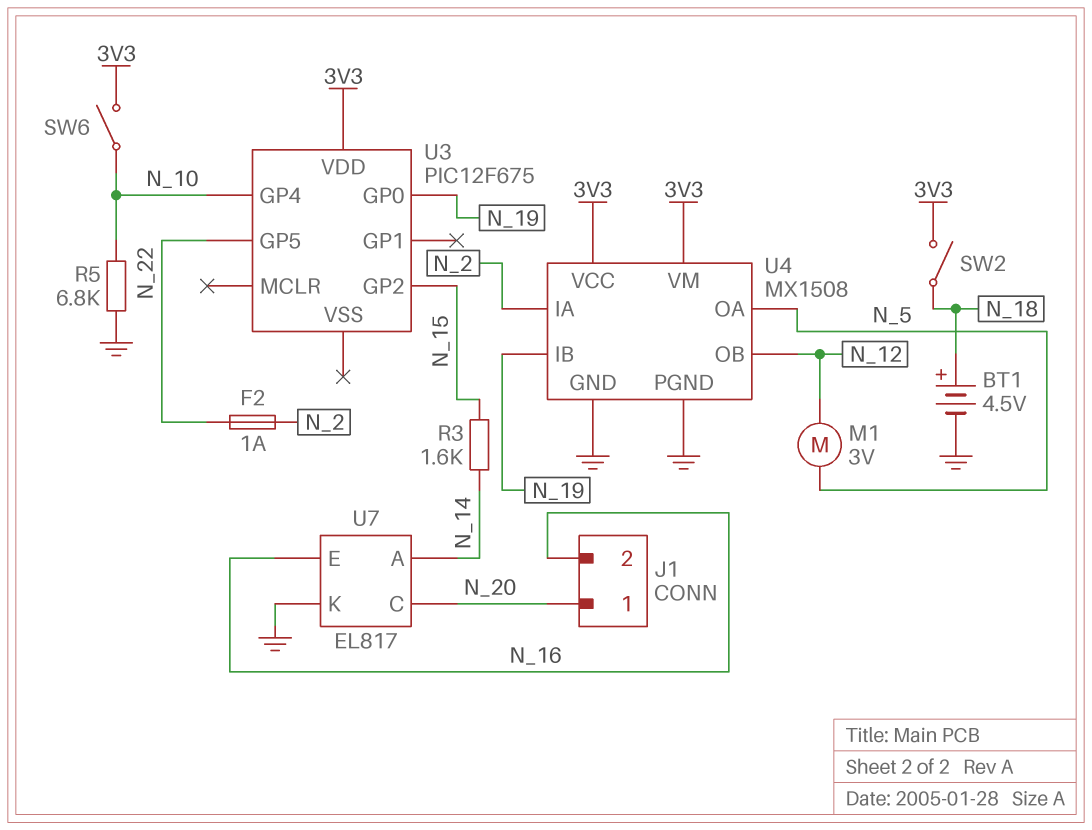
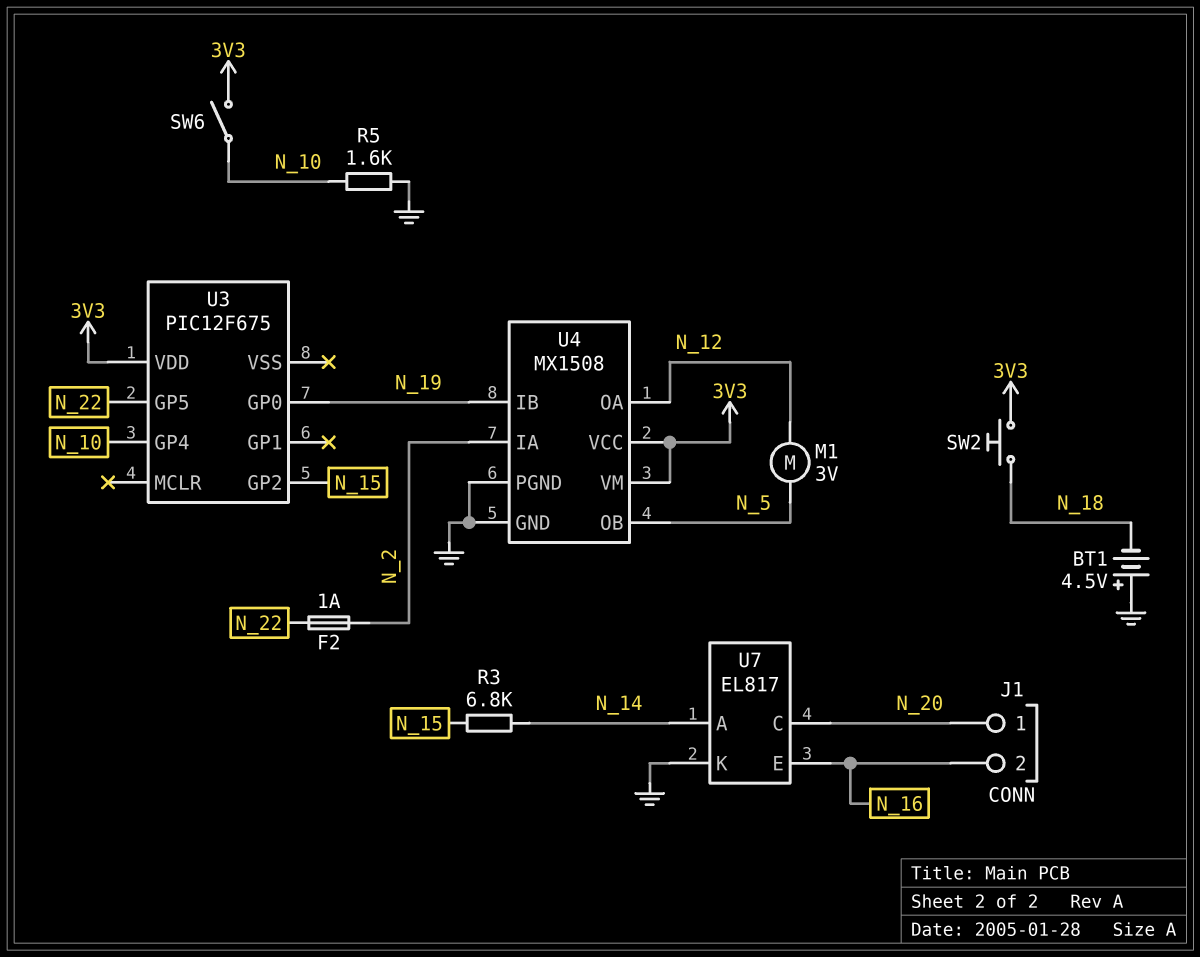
BT1: 4.5V (plus N_18, minus GND) -> 4.5V (plus GND, minus N_18)
R3: 1.6k (N_14, N_15) -> 6.8k (N_14, N_15)
R5: 6.8k (GND, N_10) -> 1.6k (GND, N_10)
SW2: switch (3V3, N_18) -> button (3V3, N_18)
U4 pin OA: N_5 -> N_12
U4 pin OB: N_12 -> N_5

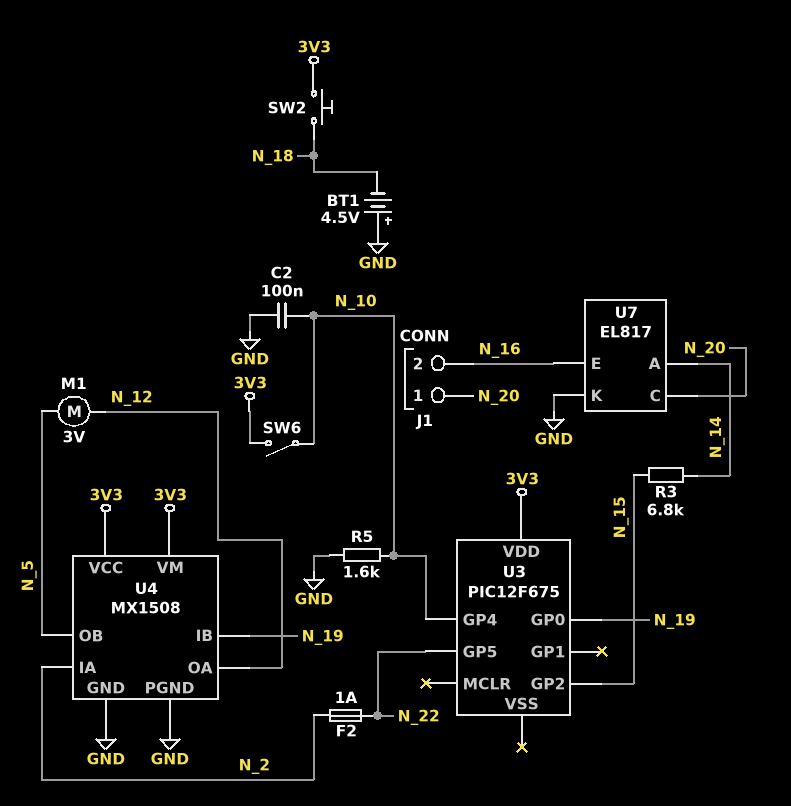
C2: none -> 100nF (GND, N_10)

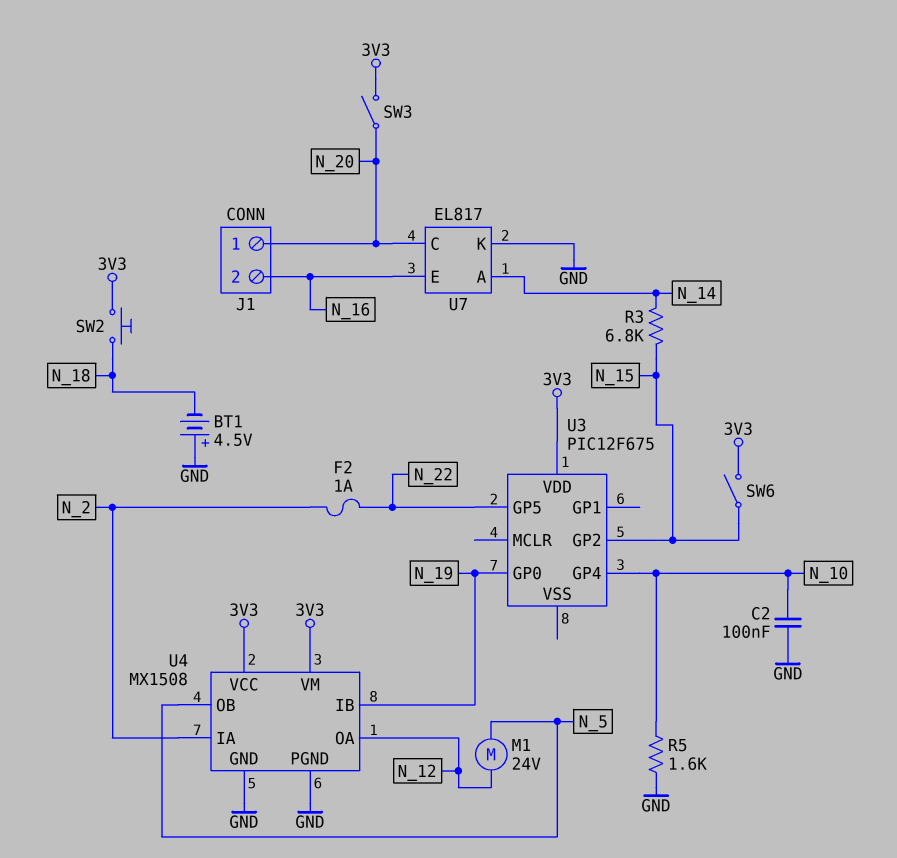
M1: motor 3V (N_5, N_12) -> motor 24V (N_5, N_12)
SW3: none -> switch (3V3, N_20)
SW6: switch (3V3, N_10) -> switch (3V3, N_15)

